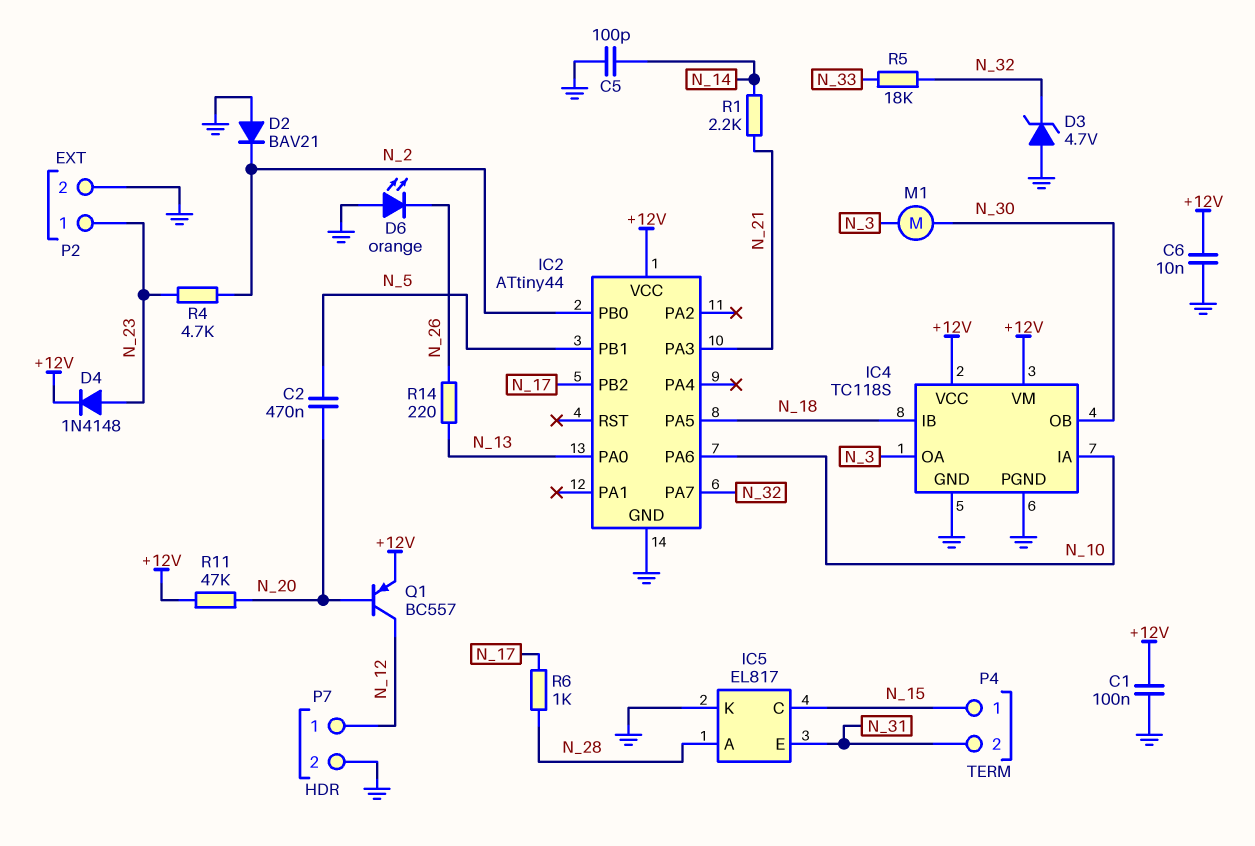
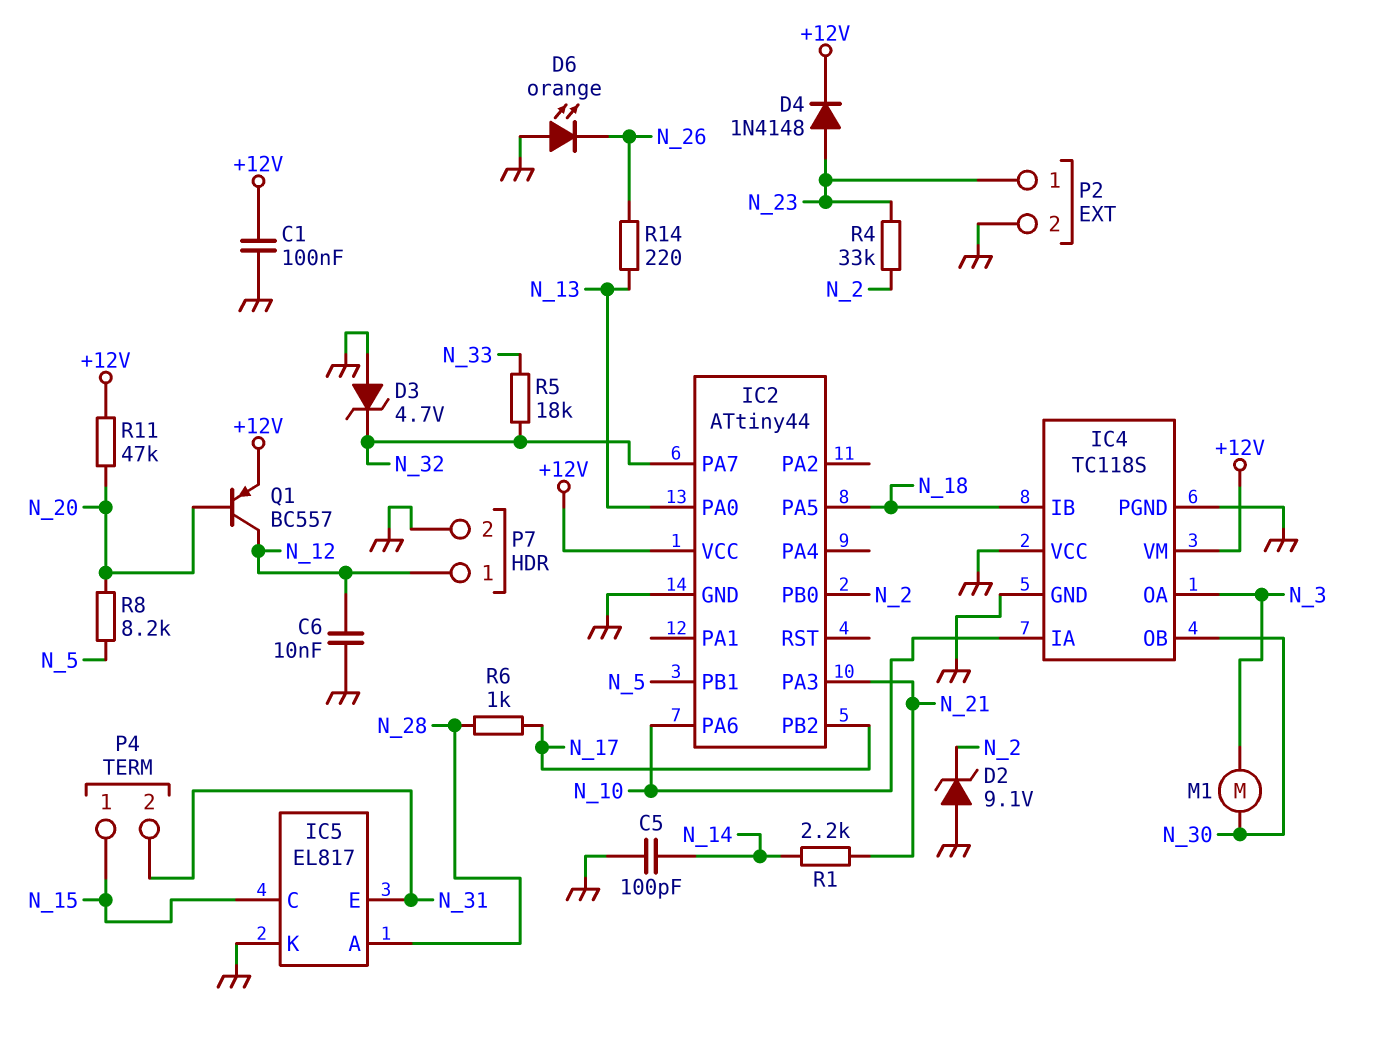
C2: 470nF (N_5, N_20) -> none
C6: 10nF (+12V, GND) -> 10nF (GND, N_12)
D2: diode BAV21 (A GND, K N_2) -> zener 9.1V (A GND, K N_2)
IC4 pin VCC: +12V -> GND
R4: 4.7k (N_2, N_23) -> 33k (N_2, N_23)
R8: none -> 8.2k (N_5, N_20)

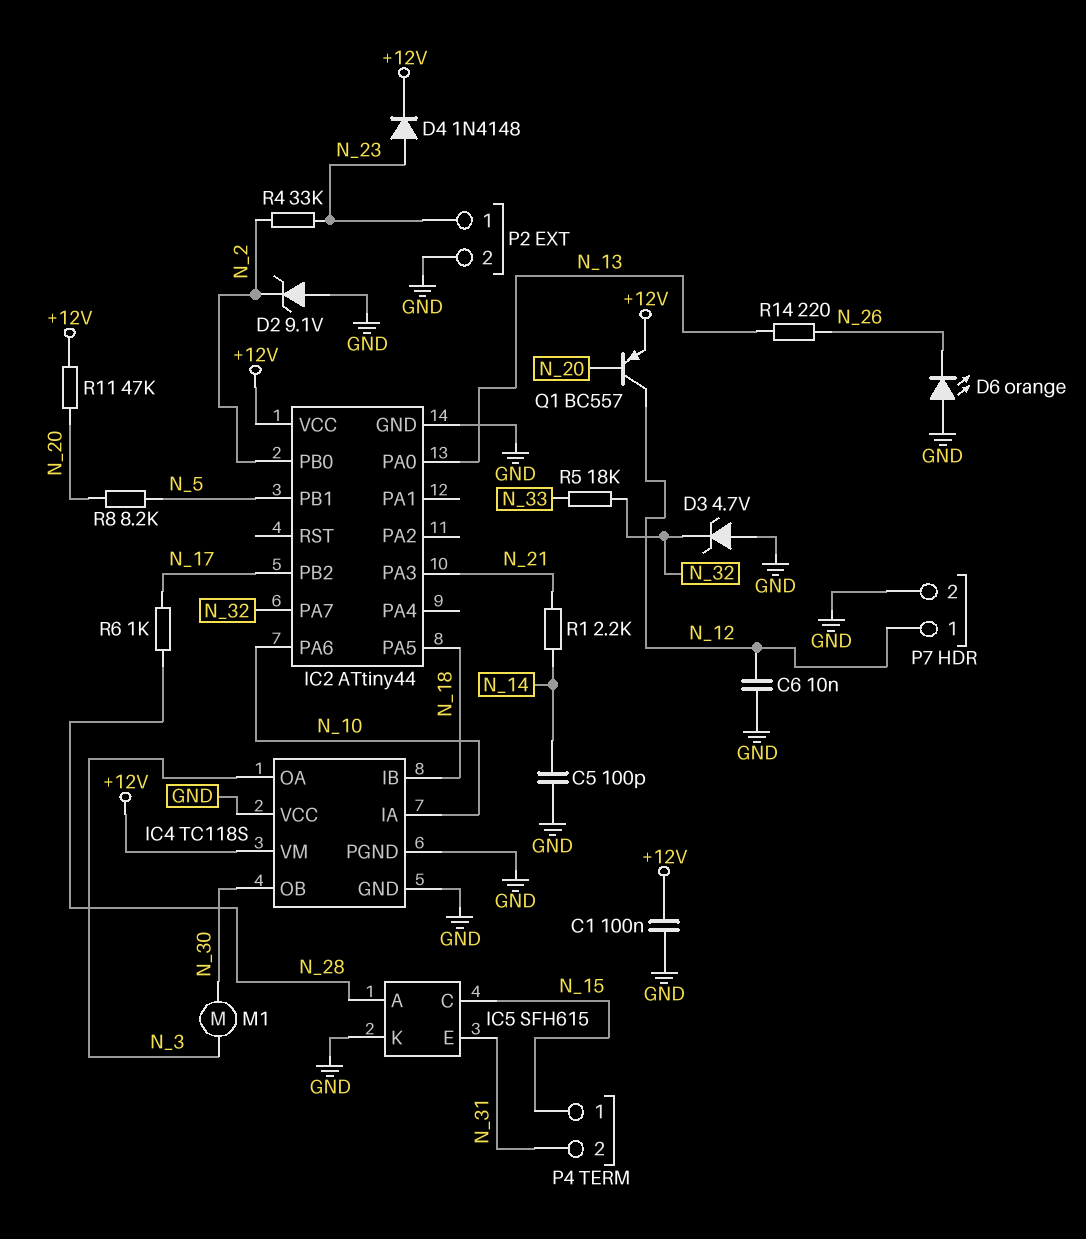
IC5: EL817 -> SFH615

